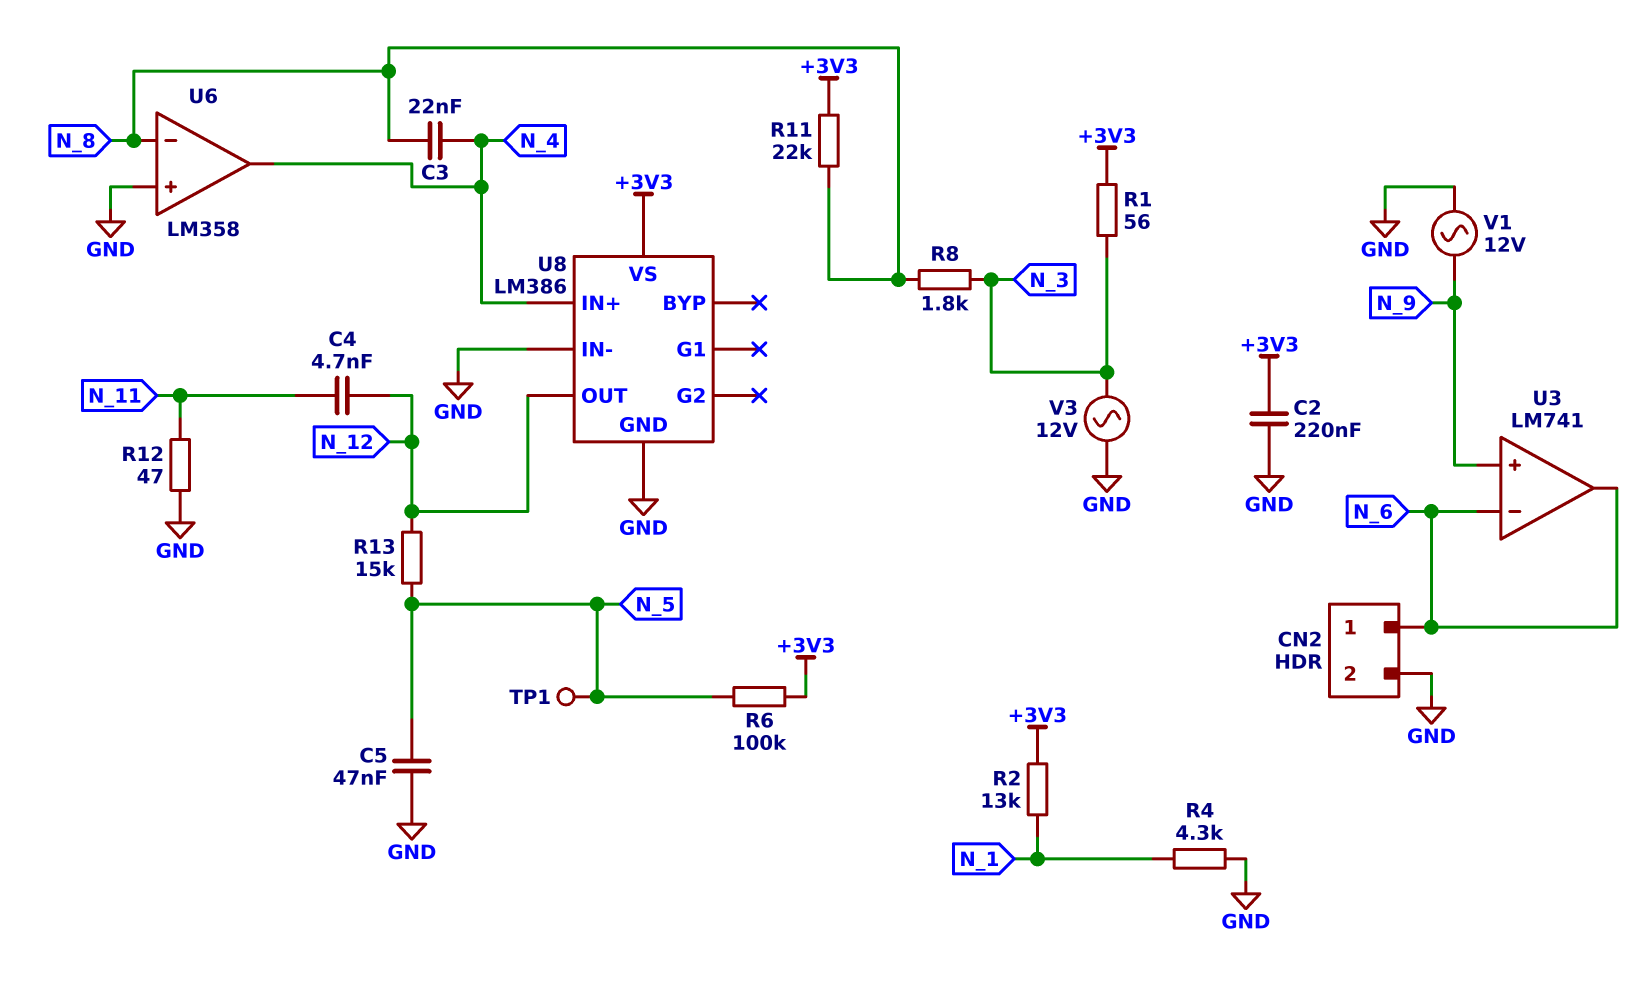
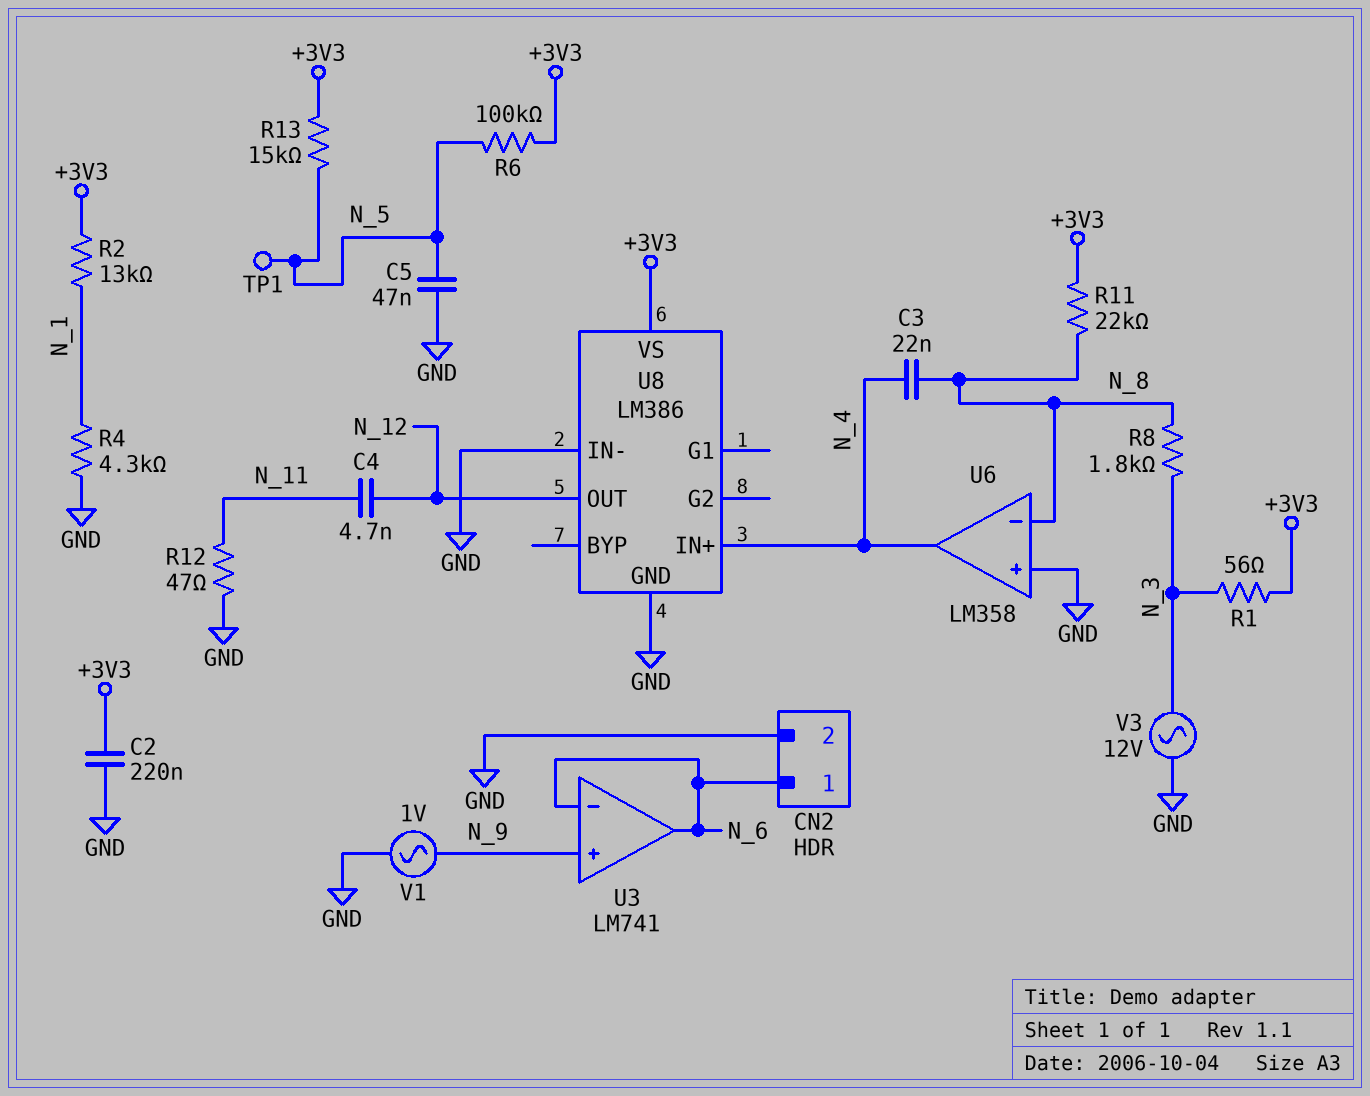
R13: 15k (N_5, N_12) -> 15k (+3V3, N_5)
V1: AC 12V (GND, N_9) -> AC 1V (GND, N_9)

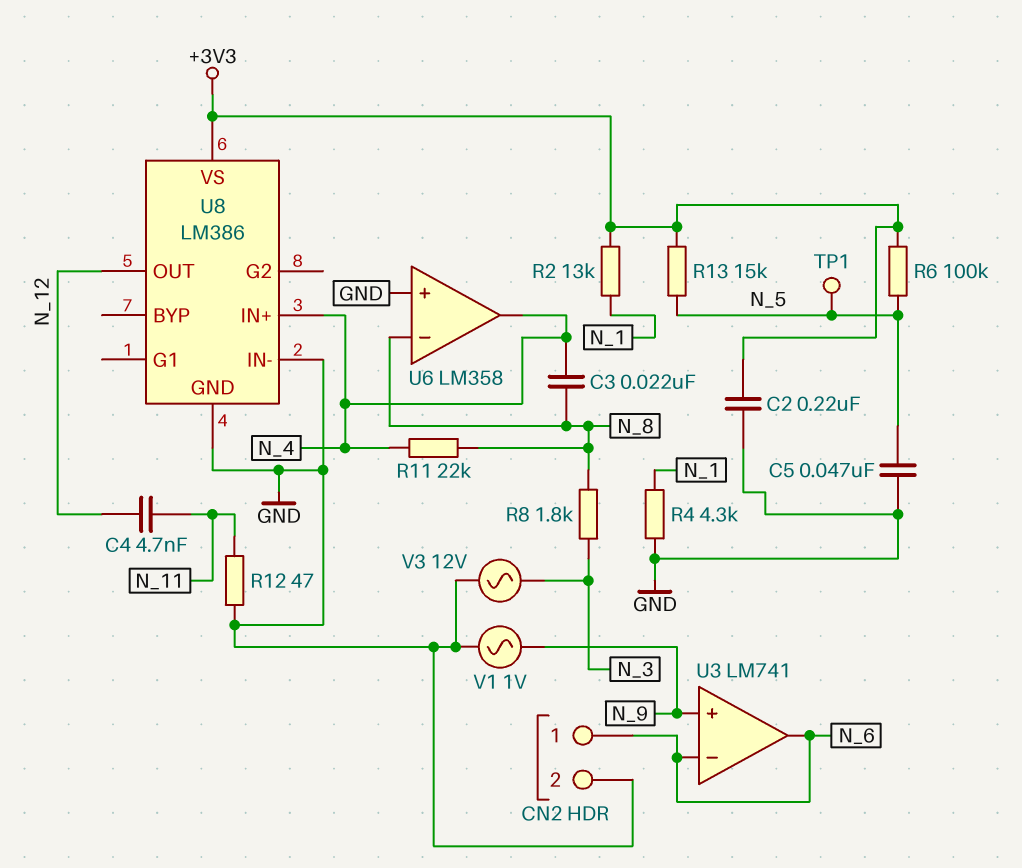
R1: 56 (+3V3, N_3) -> none
R11: 22k (+3V3, N_8) -> 22k (N_4, N_8)

